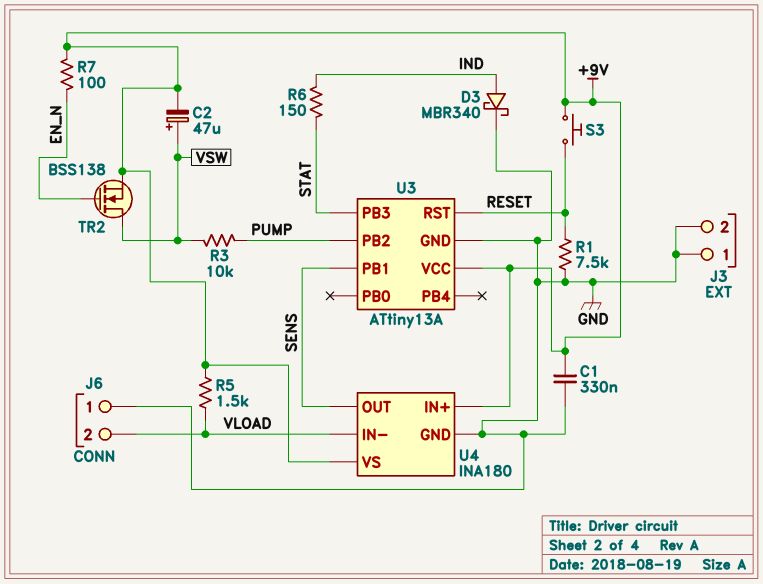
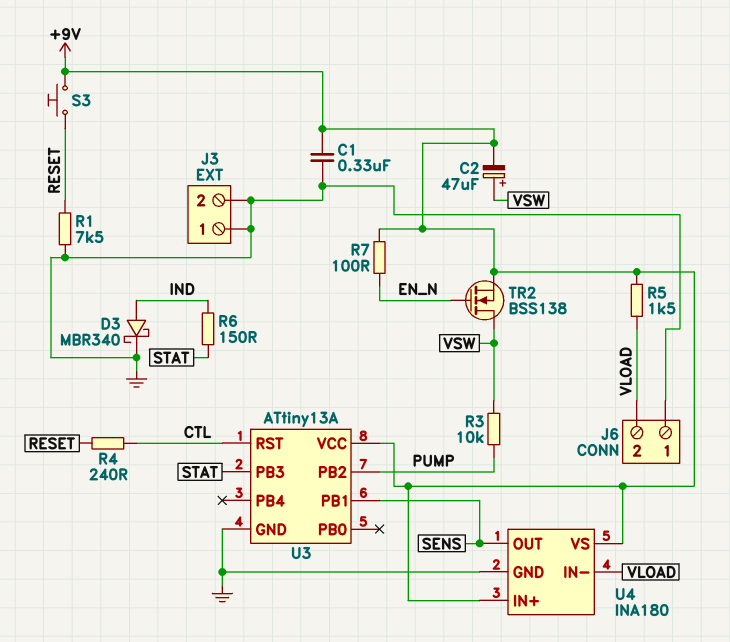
R4: none -> 240 (CTL, RESET)
U3 pin RST: RESET -> CTL

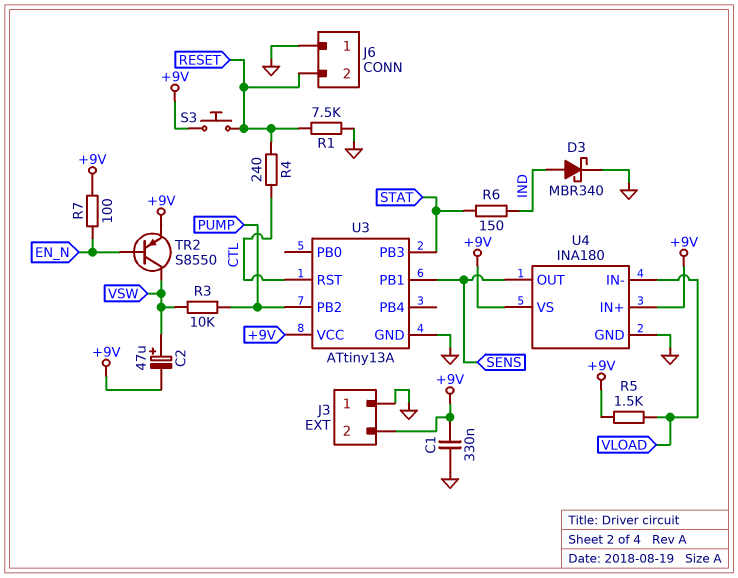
J3 pin 2: GND -> +9V
J6 pin 2: VLOAD -> RESET
TR2: NMOS BSS138 (G EN_N, D VSW, S +9V) -> PNP S8550 (B EN_N, C VSW, E +9V)

